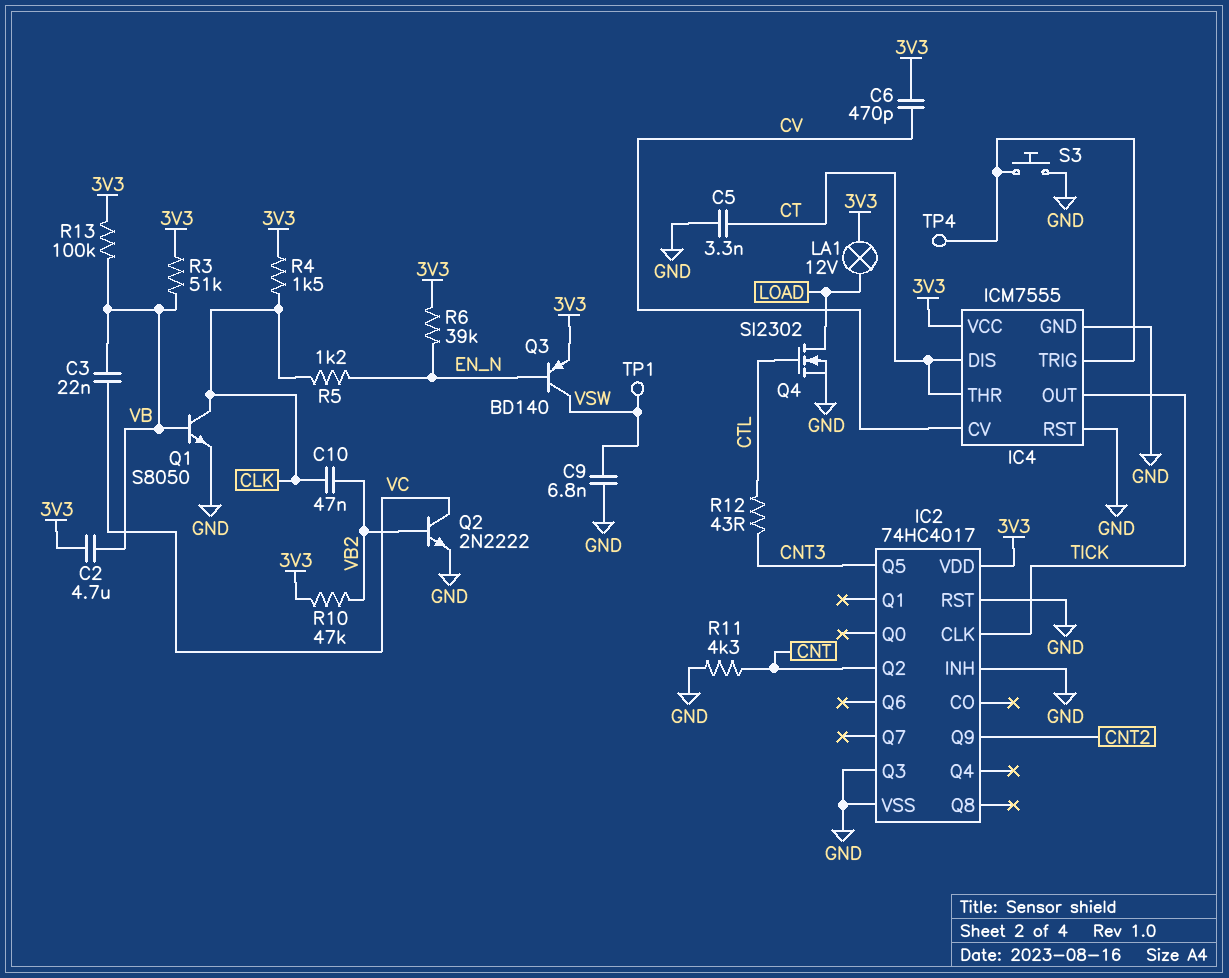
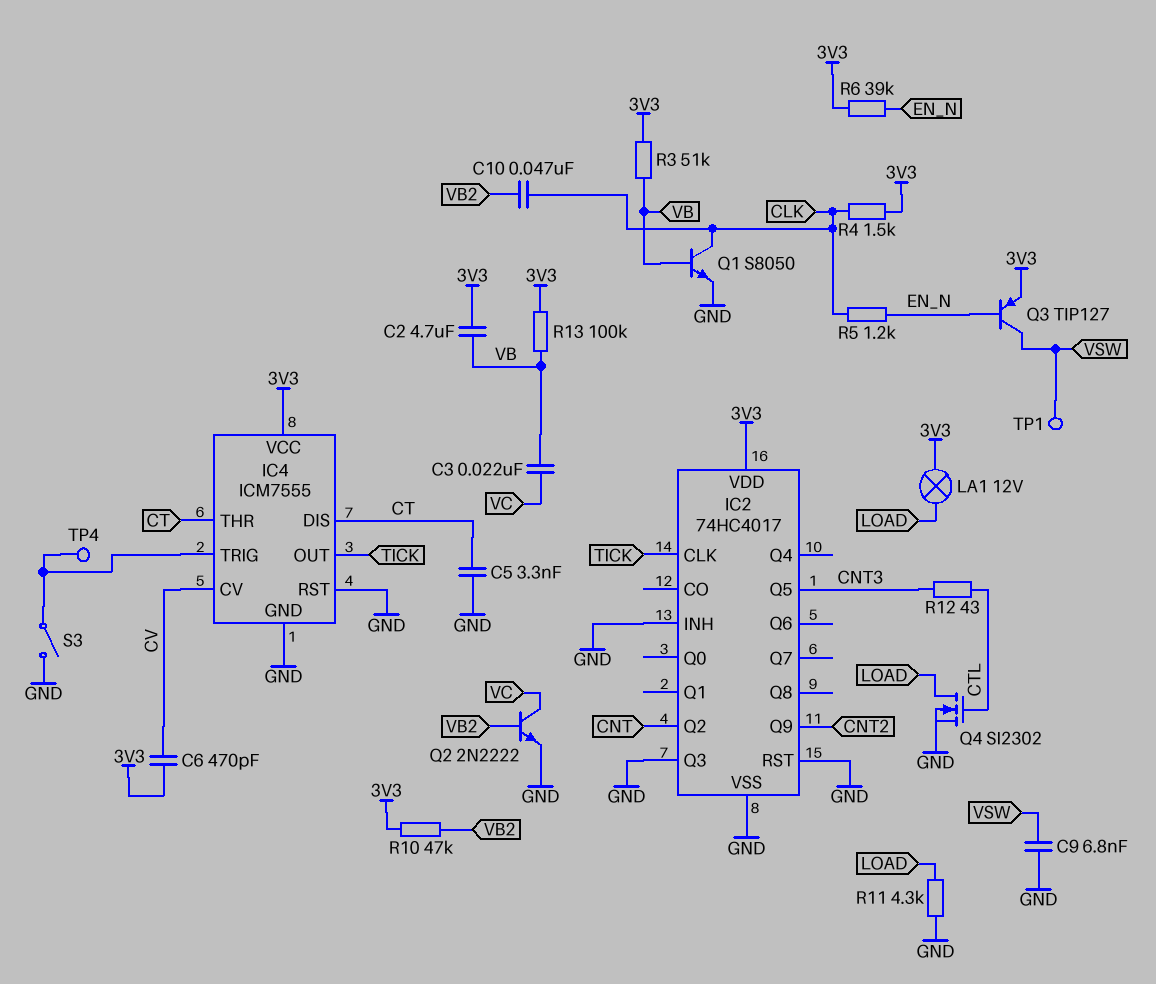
Q3: PNP BD140 (B EN_N, C VSW, E 3V3) -> PNP TIP127 (B EN_N, C VSW, E 3V3)
R11: 4.3k (CNT, GND) -> 4.3k (GND, LOAD)
S3: button (GND, IC4/TRIG) -> switch (GND, IC4/TRIG)

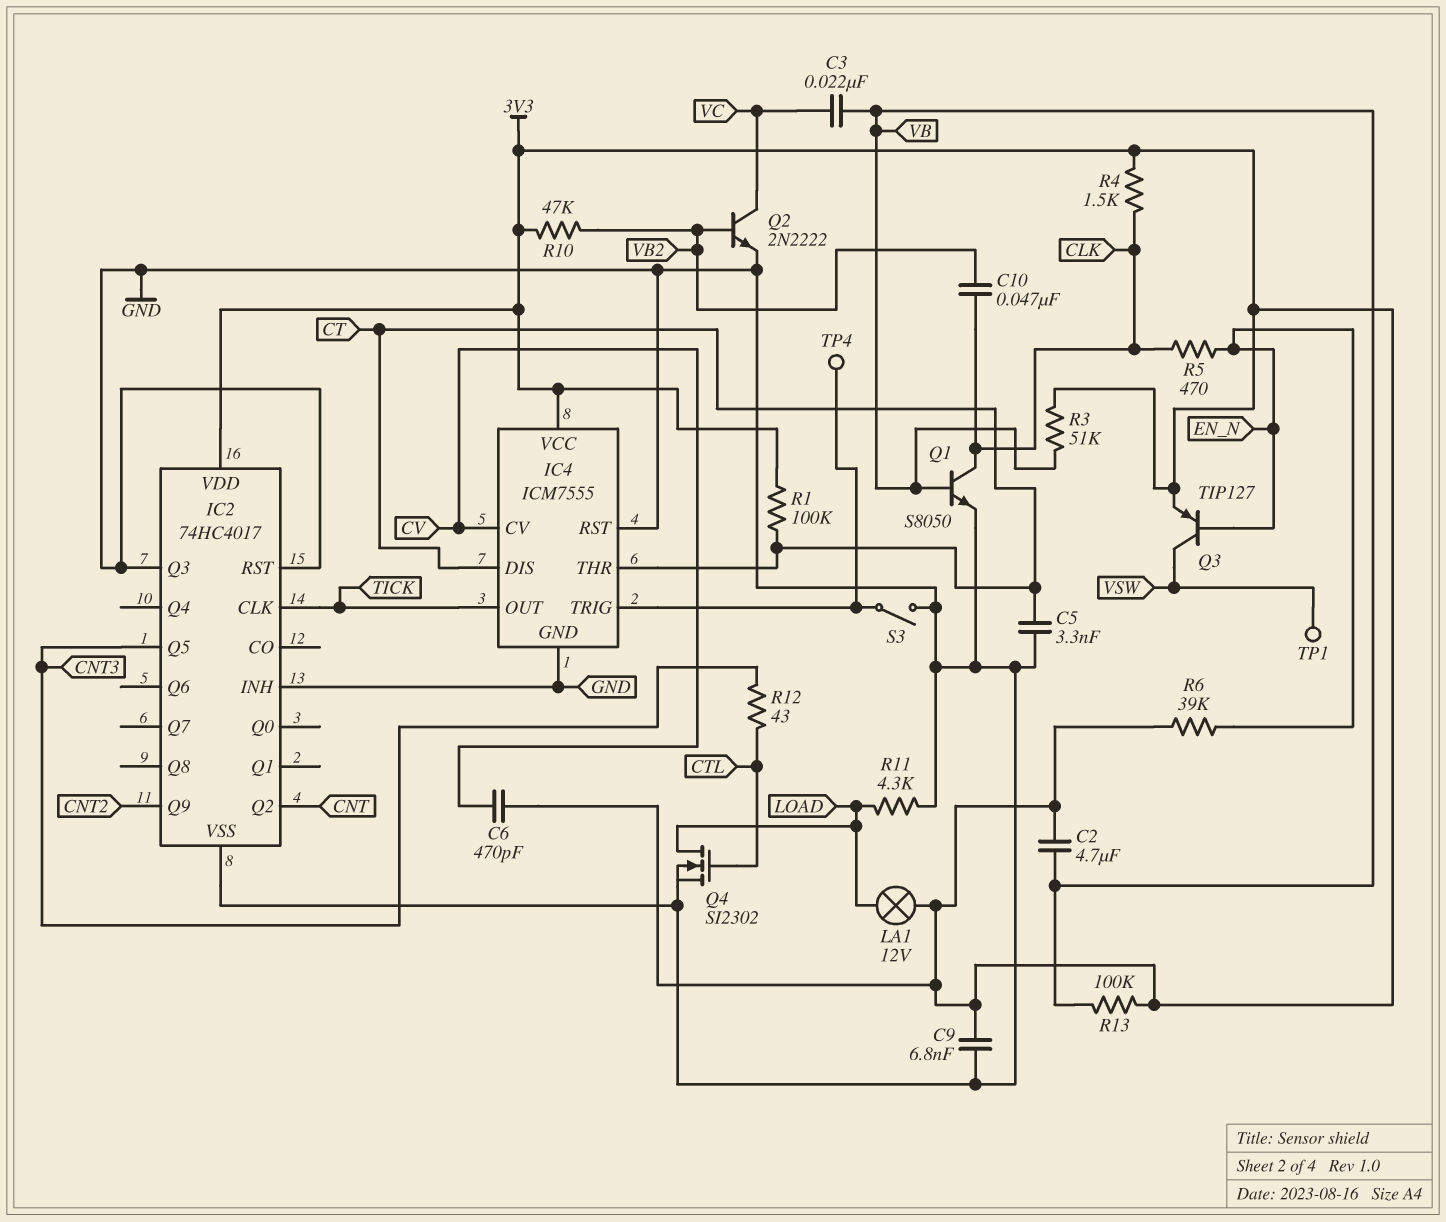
C9: 6.8nF (GND, VSW) -> 6.8nF (3V3, GND)
R1: none -> 100k (3V3, CT)
R5: 1.2k (CLK, EN_N) -> 470 (CLK, EN_N)

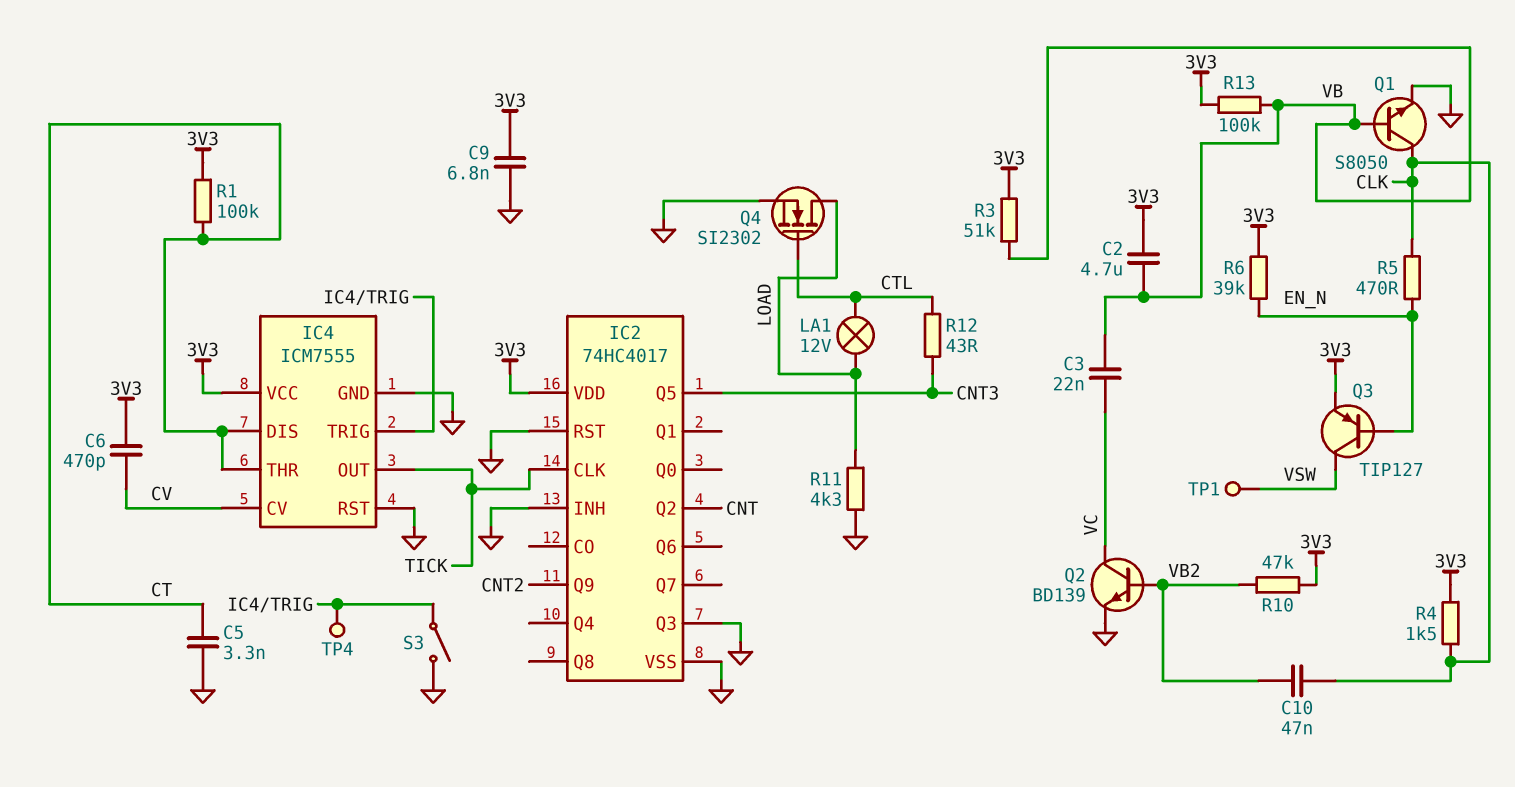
LA1: lamp 12V (3V3, LOAD) -> lamp 12V (CTL, LOAD)
Q2: NPN 2N2222 (B VB2, C VC, E GND) -> NPN BD139 (B VB2, C VC, E GND)

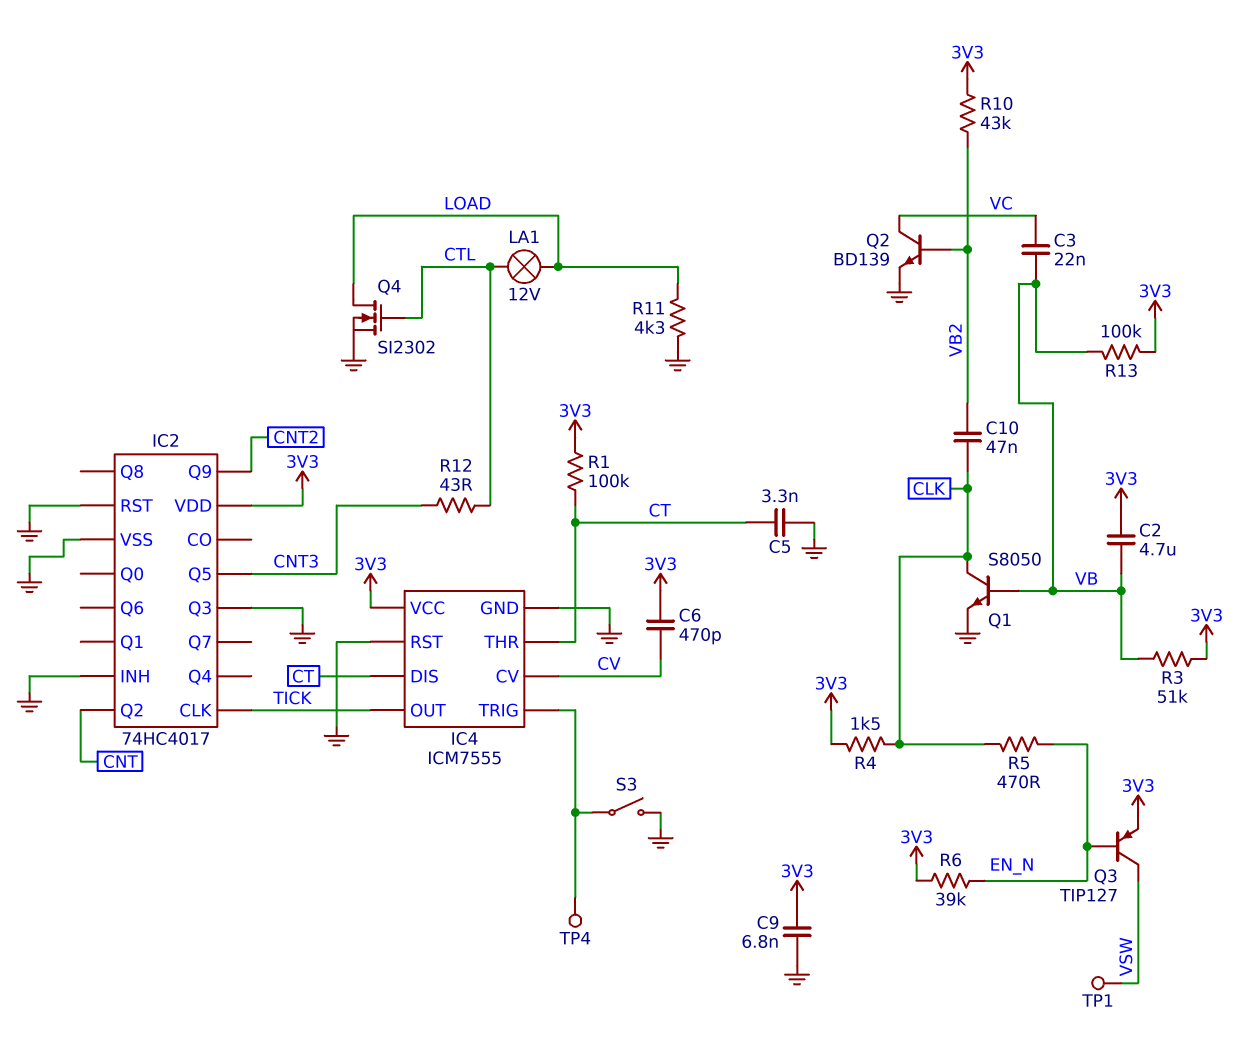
R10: 47k (3V3, VB2) -> 43k (3V3, VB2)

